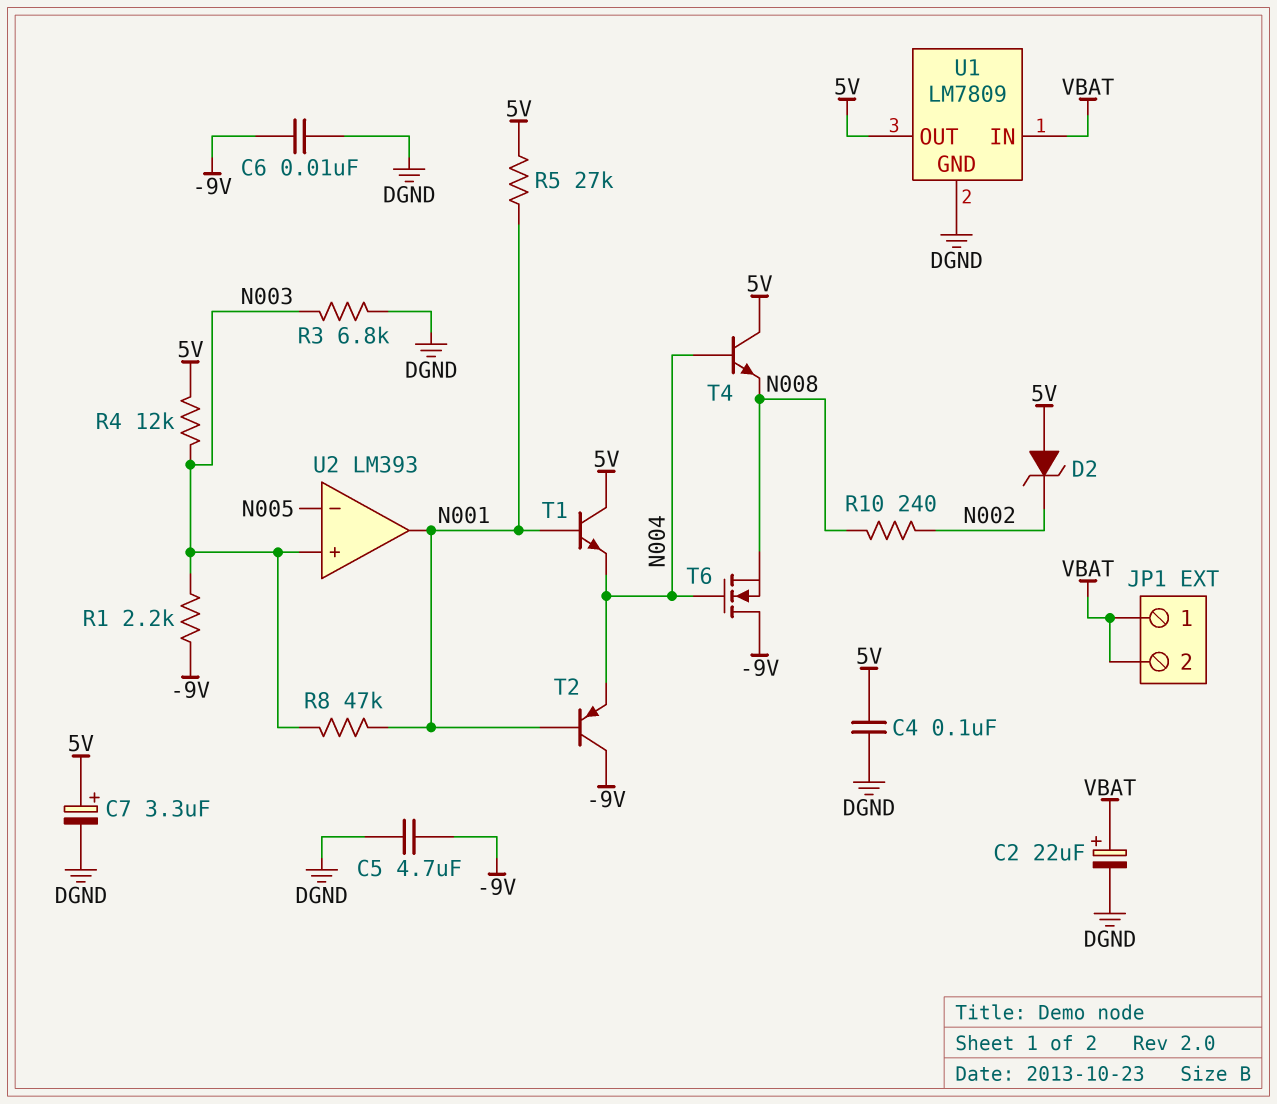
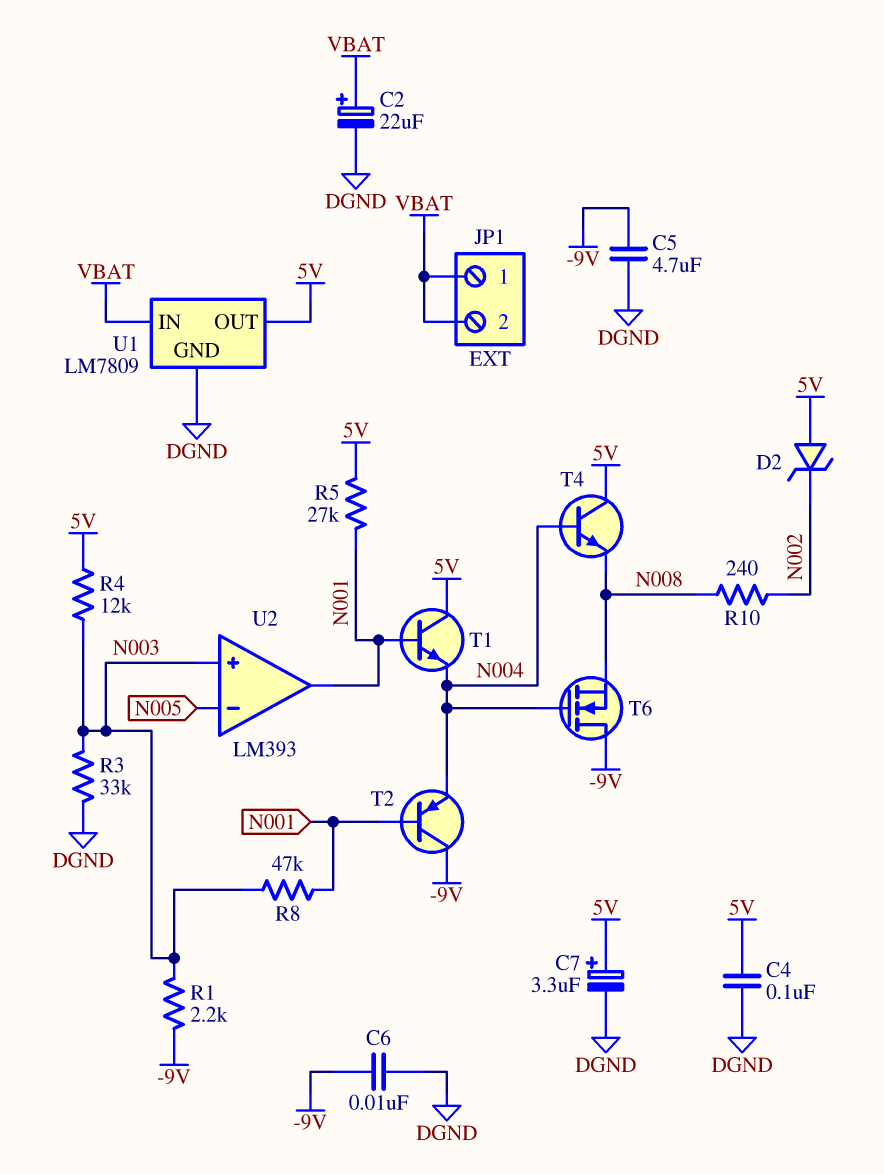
R3: 6.8k (DGND, N003) -> 33k (DGND, N003)

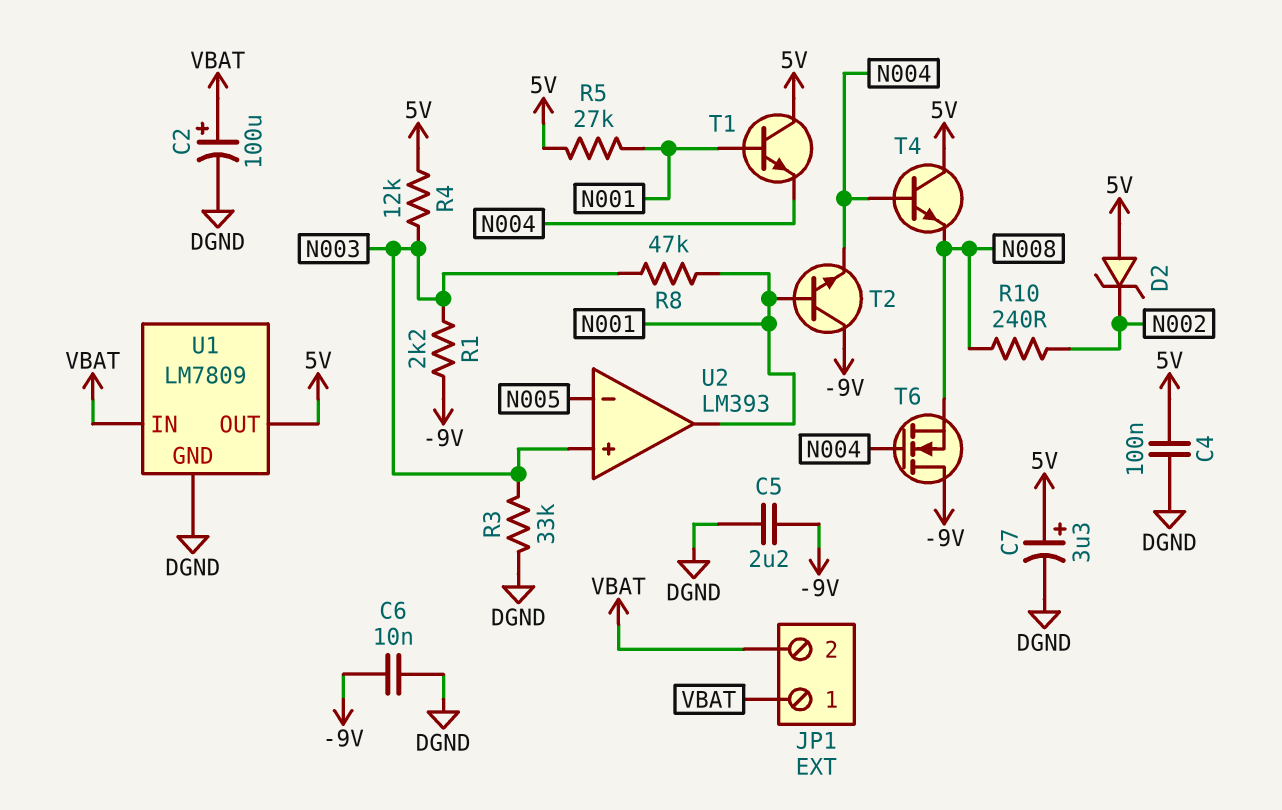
C2: 22uF (plus VBAT, minus DGND) -> 100uF (plus VBAT, minus DGND)
C5: 4.7uF (-9V, DGND) -> 2.2uF (-9V, DGND)
T2: PNP (B N001, C -9V, E N004) -> NPN (B N001, C -9V, E N004)

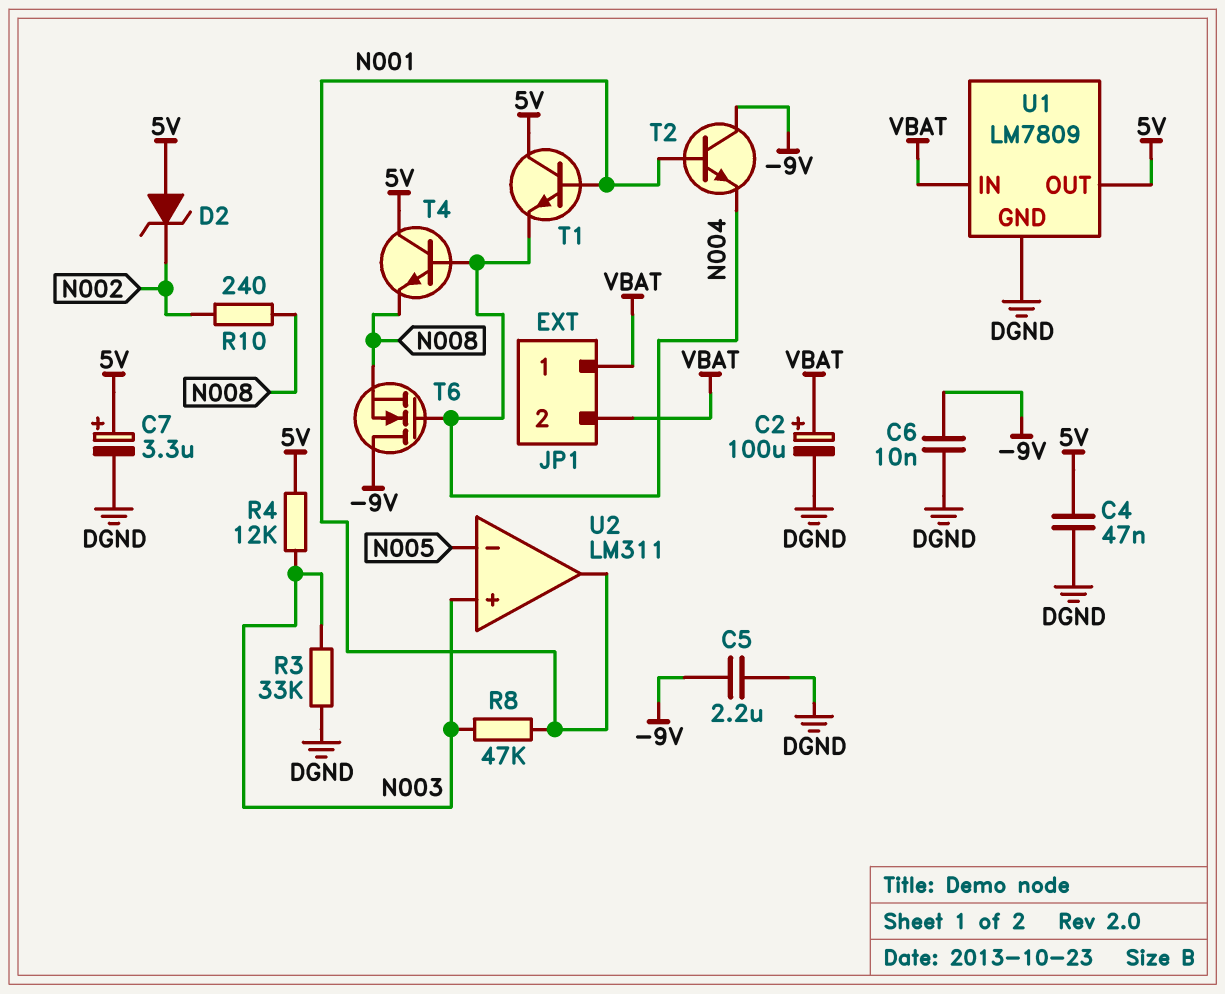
C4: 100nF (5V, DGND) -> 47nF (5V, DGND)
R1: 2.2k (-9V, N003) -> none
R5: 27k (5V, N001) -> none
U2: LM393 -> LM311

